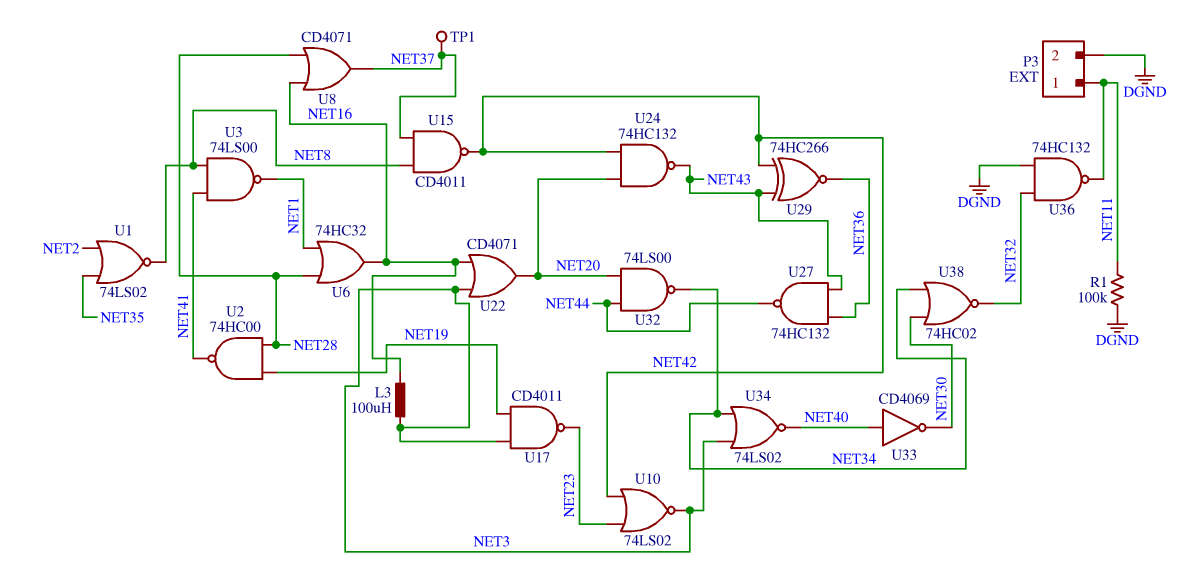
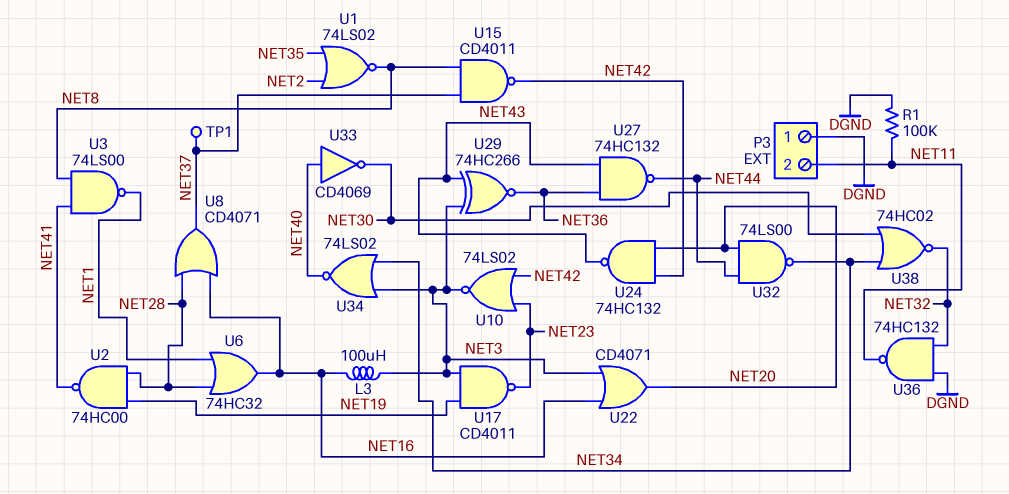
P3 pin 1: NET11 -> DGND
P3 pin 2: DGND -> NET11
U29: XNOR 74HC266 (in NET42, in NET43, out NET36) -> XNOR 74HC266 (in NET3, in NET43, out NET36)

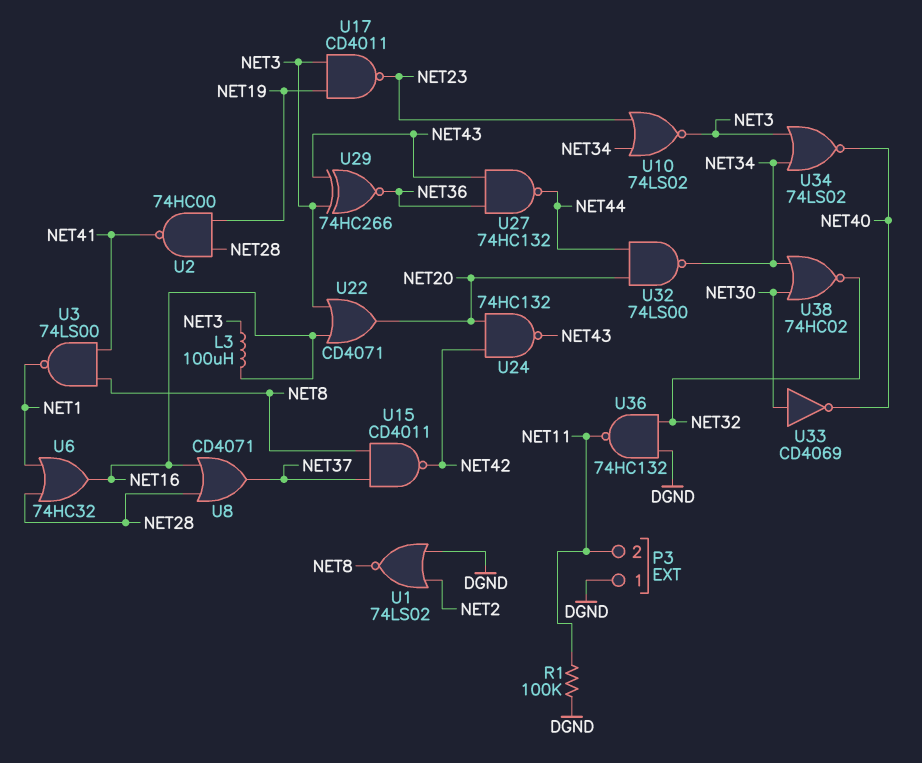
TP1: test point (NET37) -> none
U1: NOR 74LS02 (in NET2, in NET35, out NET8) -> NOR 74LS02 (in DGND, in NET2, out NET8)
U10: NOR 74LS02 (in NET23, in NET42, out NET3) -> NOR 74LS02 (in NET23, in NET34, out NET3)
U33: NOT CD4069 (in NET40, out NET30) -> NOT CD4069 (in NET30, out NET40)

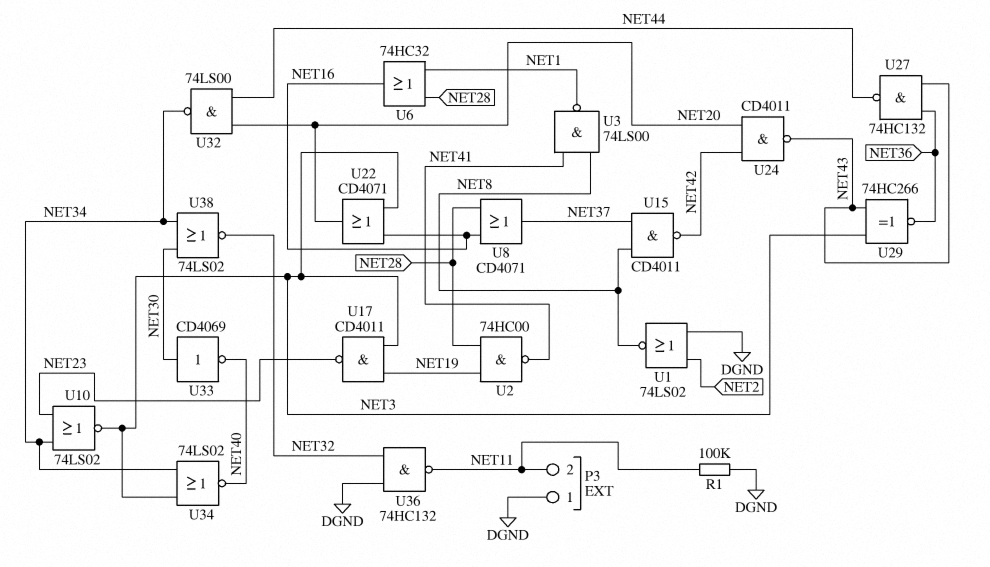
L3: 100uH (NET3, NET16) -> none
U24: NAND 74HC132 (in NET20, in NET42, out NET43) -> NAND CD4011 (in NET20, in NET42, out NET43)
U38: NOR 74HC02 (in NET30, in NET34, out NET32) -> NOR 74LS02 (in NET30, in NET34, out NET32)

